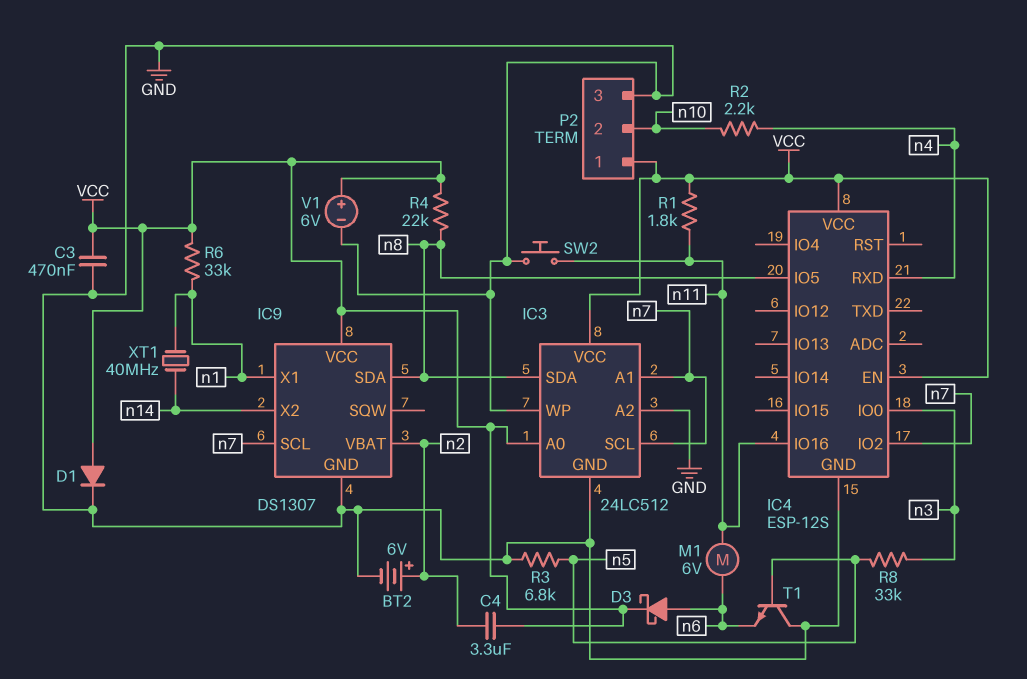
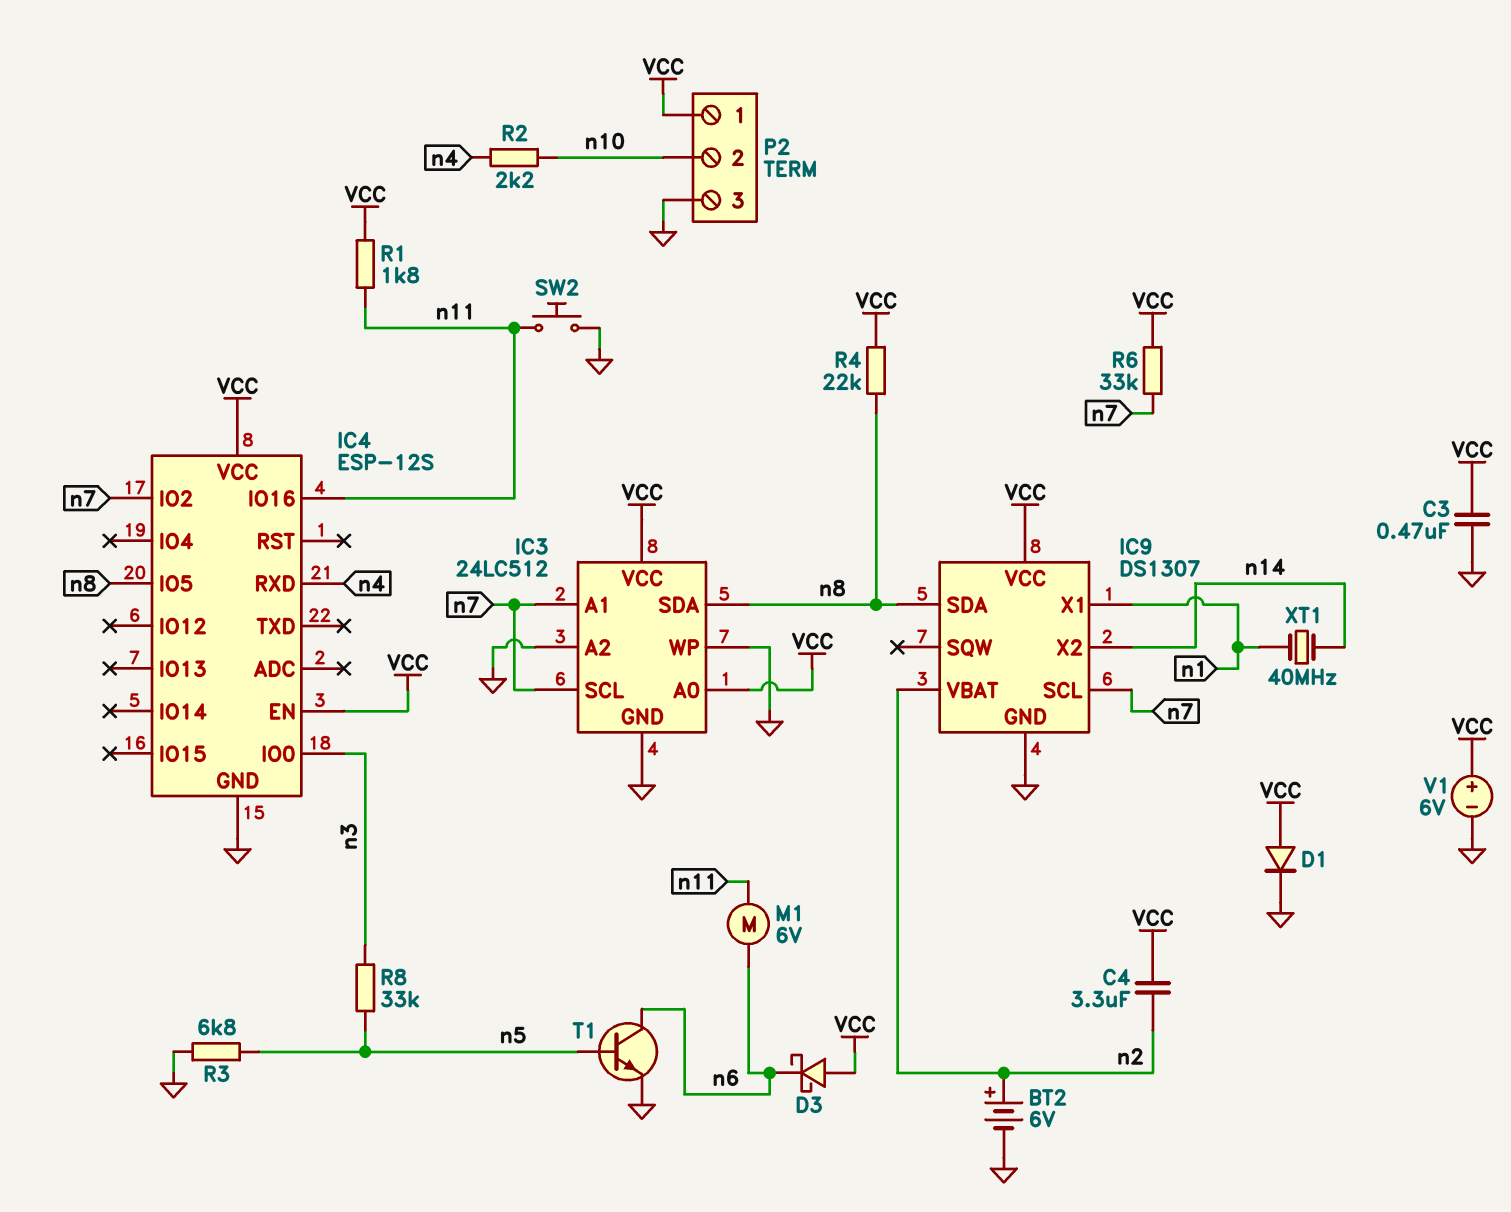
D3: schottky (A n6, K VCC) -> schottky (A VCC, K n6)
R6: 33k (VCC, n1) -> 33k (VCC, n7)
T1: NPN (B n5, C GND, E n6) -> NPN (B n5, C n6, E GND)

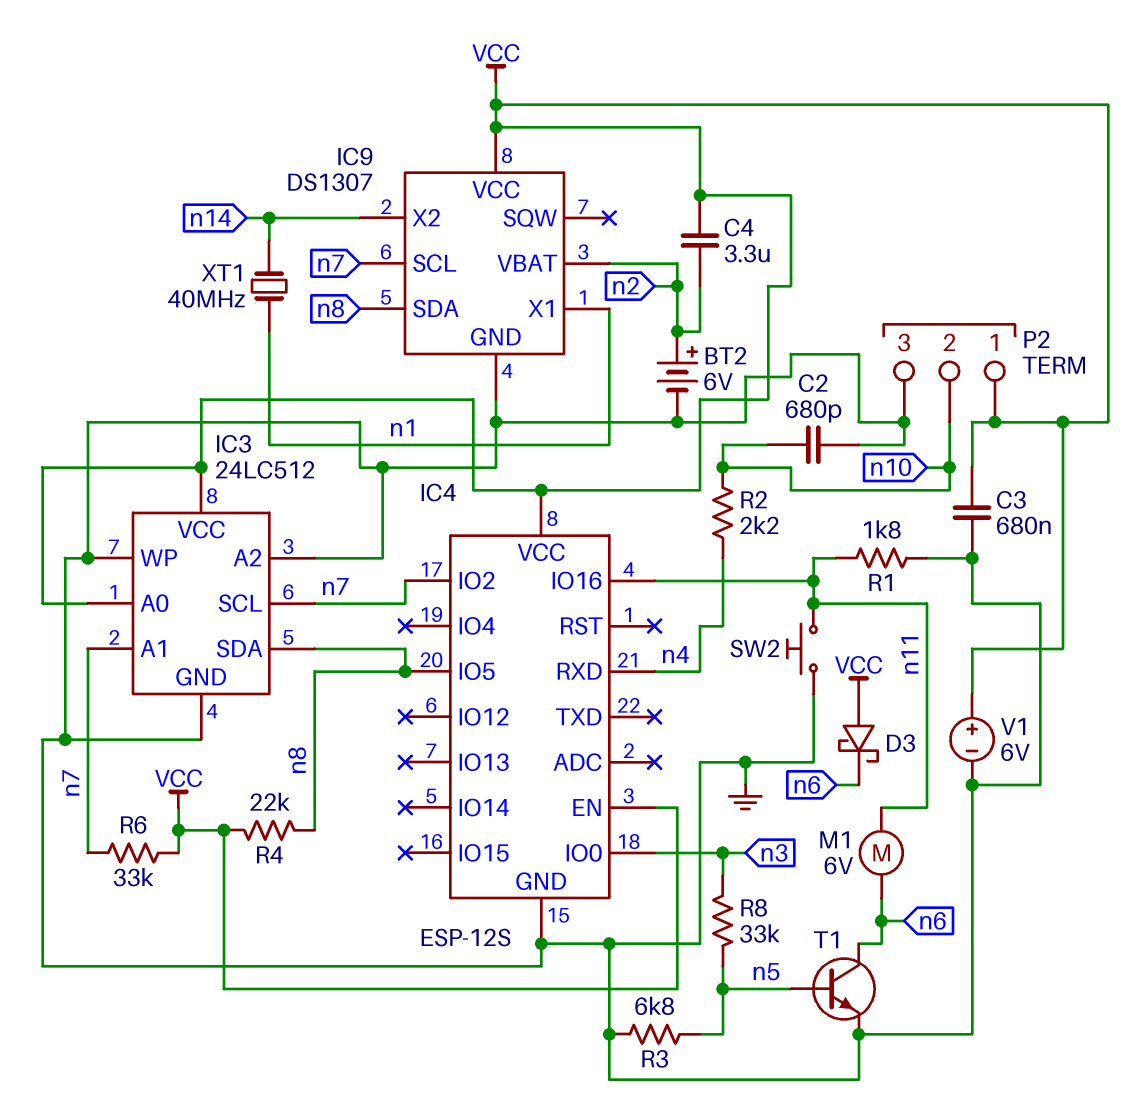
C2: none -> 680pF (GND, n10)
C3: 470nF (GND, VCC) -> 680nF (GND, VCC)
D1: diode (A VCC, K GND) -> none
R1: 1.8k (VCC, n11) -> 1.8k (GND, n11)

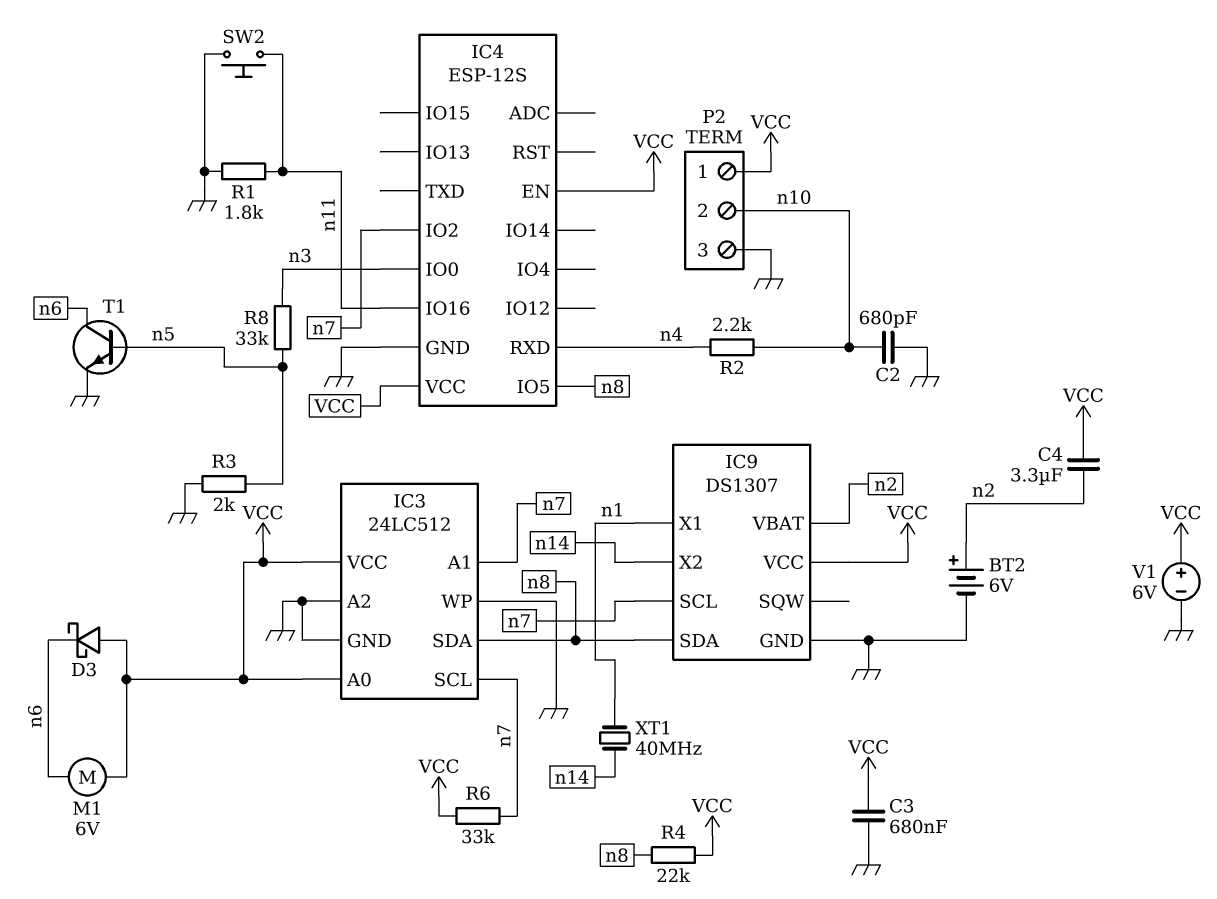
M1: motor 6V (n6, n11) -> motor 6V (VCC, n6)
R3: 6.8k (GND, n5) -> 2k (GND, n5)

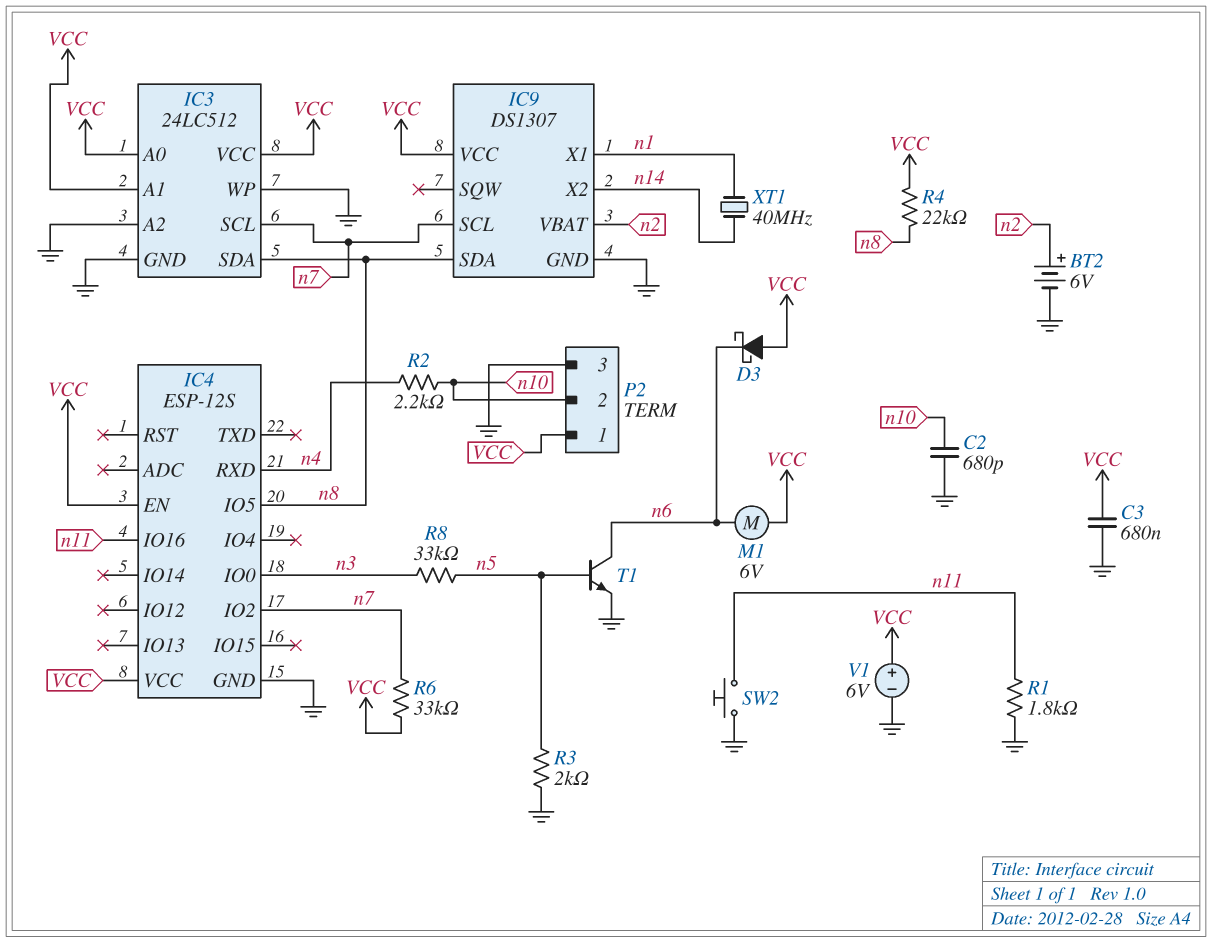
C4: 3.3uF (VCC, n2) -> none
IC3 pin A1: n7 -> VCC

